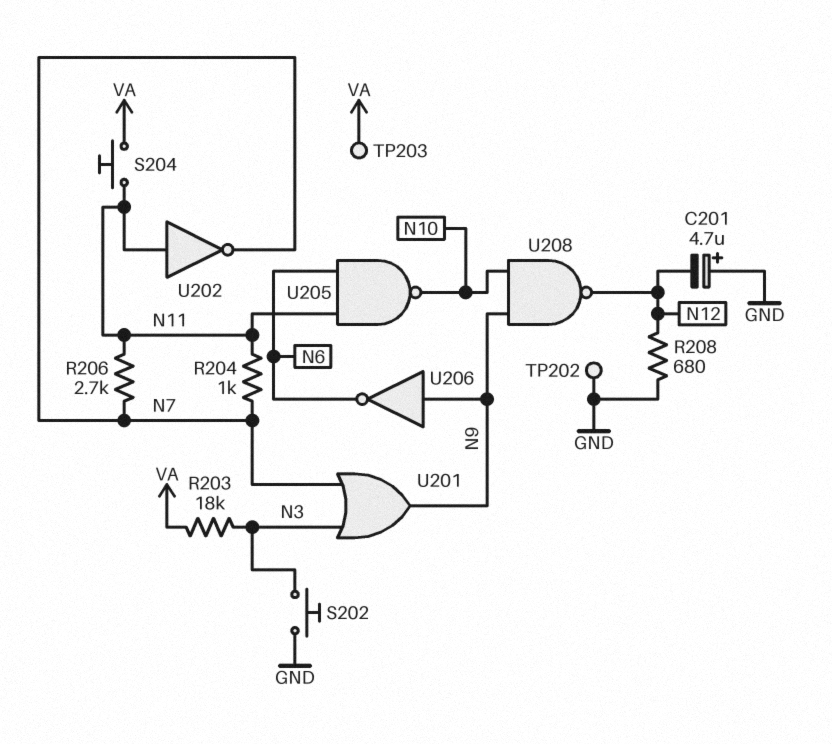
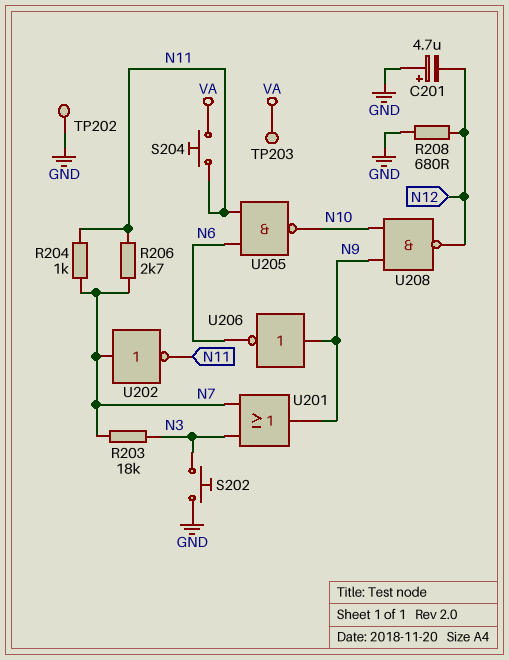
R203: 18k (N3, VA) -> 18k (N3, N7)
U202: NOT (in N11, out N7) -> NOT (in N7, out N11)

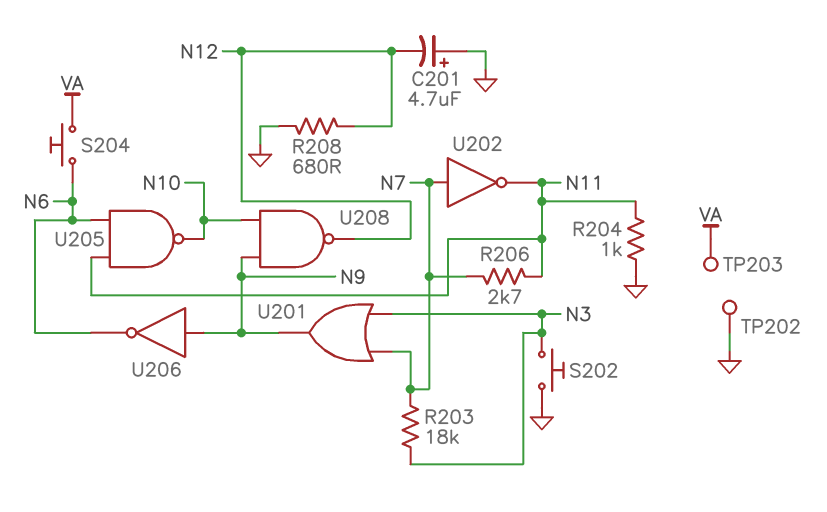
R204: 1k (N7, N11) -> 1k (GND, N11)
S204: button (N11, VA) -> button (N6, VA)

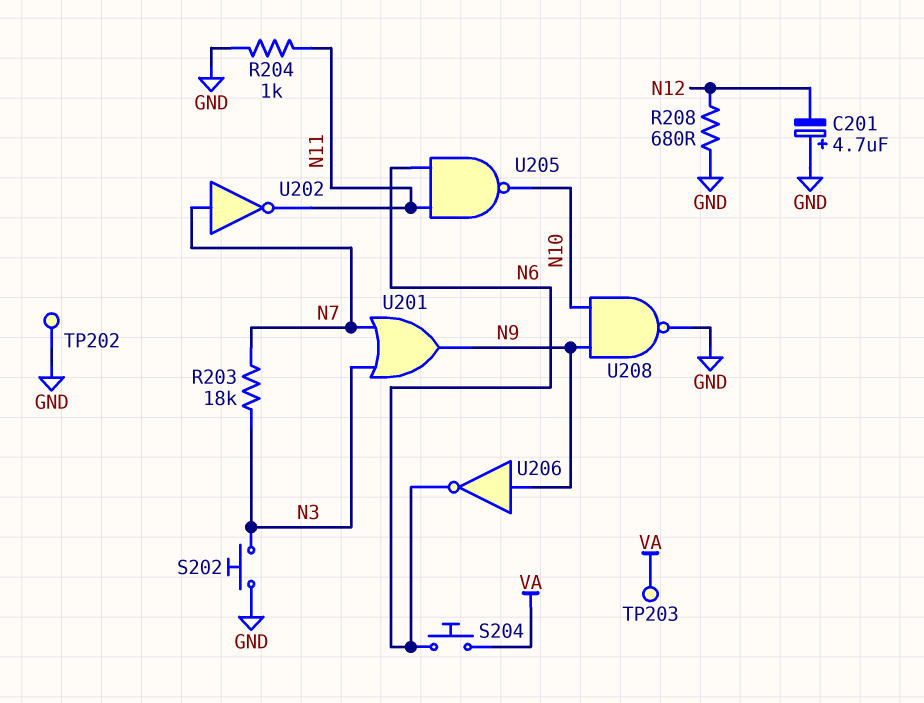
R206: 2.7k (N7, N11) -> none
U208: NAND (in N9, in N10, out N12) -> NAND (in N9, in N10, out GND)

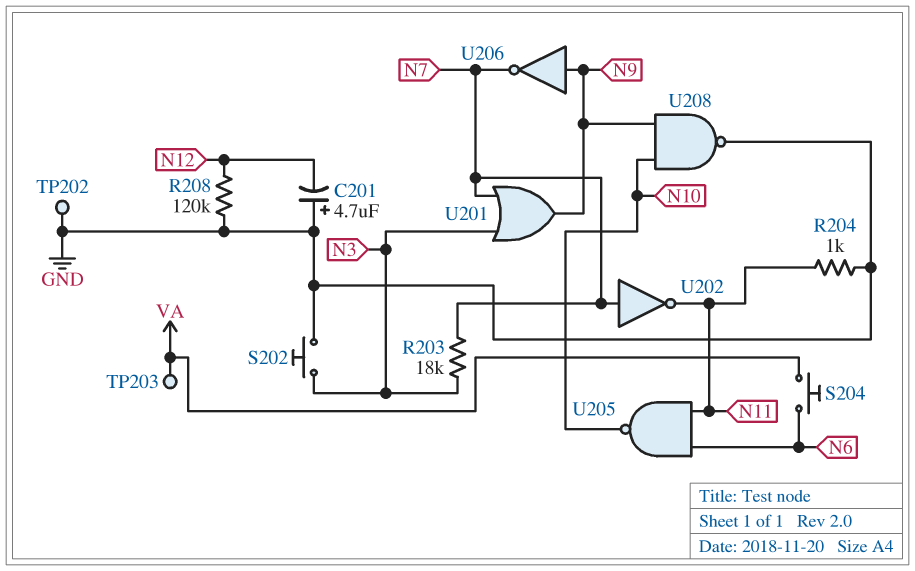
R208: 680 (GND, N12) -> 120k (GND, N12)
U206: NOT (in N9, out N6) -> NOT (in N9, out N7)

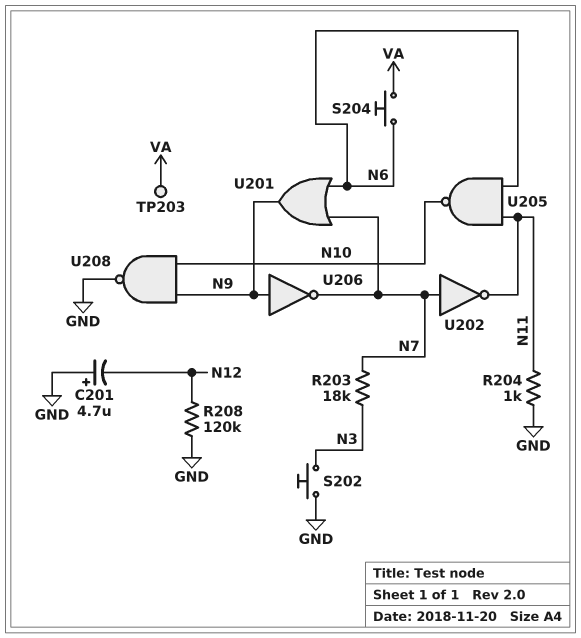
TP202: test point (GND) -> none
U201: OR (in N3, in N7, out N9) -> OR (in N6, in N7, out N9)

